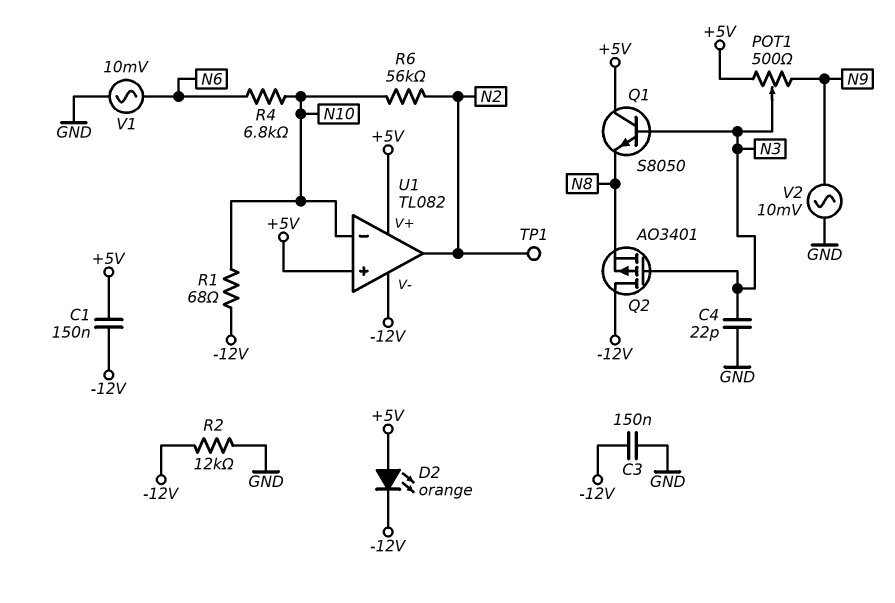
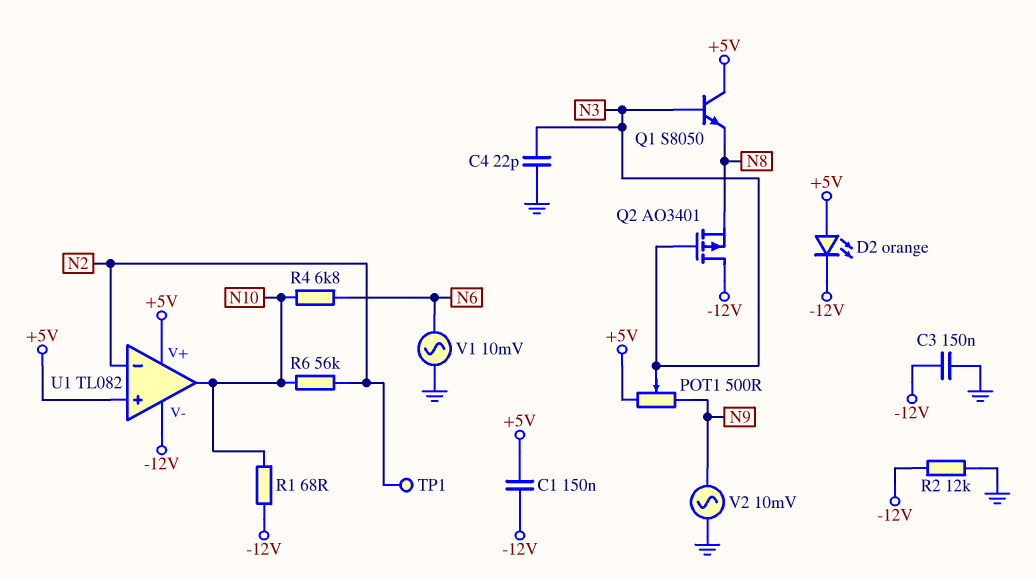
U1 pin in-: N10 -> N2
U1 pin out: N2 -> N10

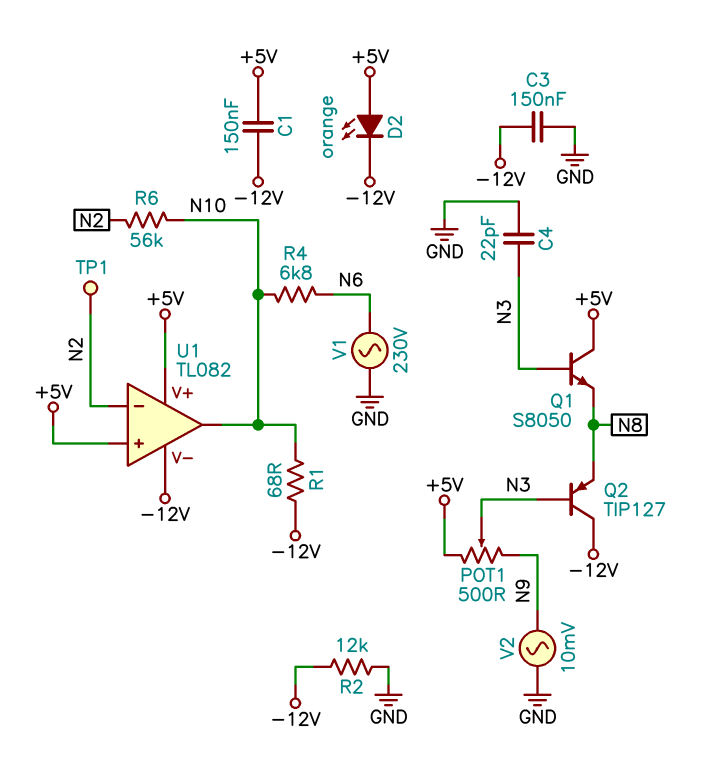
Q2: PMOS AO3401 (G N3, D -12V, S N8) -> PNP TIP127 (B N3, C -12V, E N8)
V1: AC 10mV (GND, N6) -> AC 230V (GND, N6)

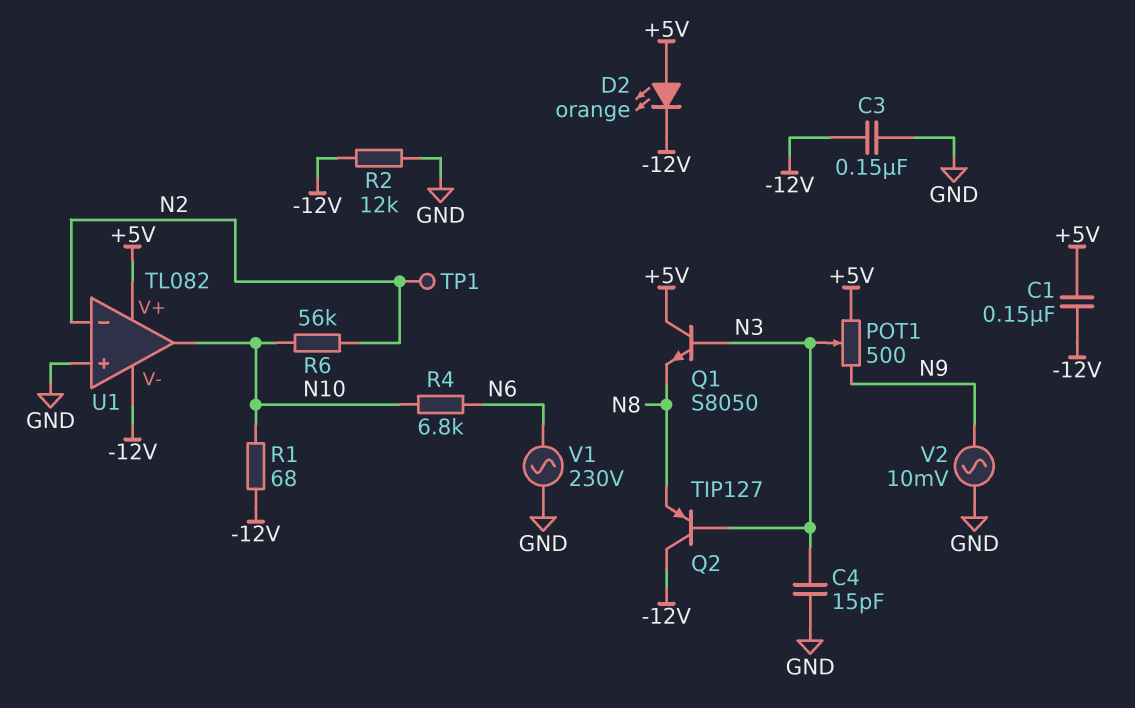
C4: 22pF (GND, N3) -> 15pF (GND, N3)
U1 pin in+: +5V -> GND

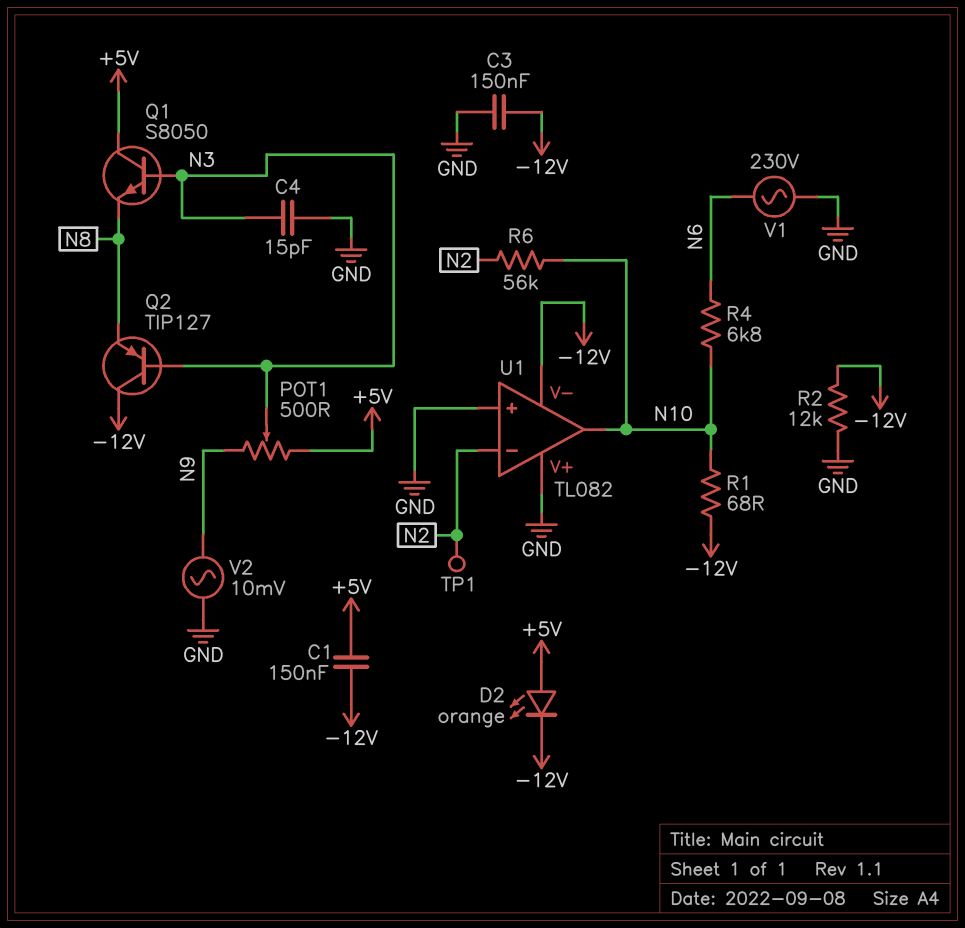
U1 pin V+: +5V -> GND

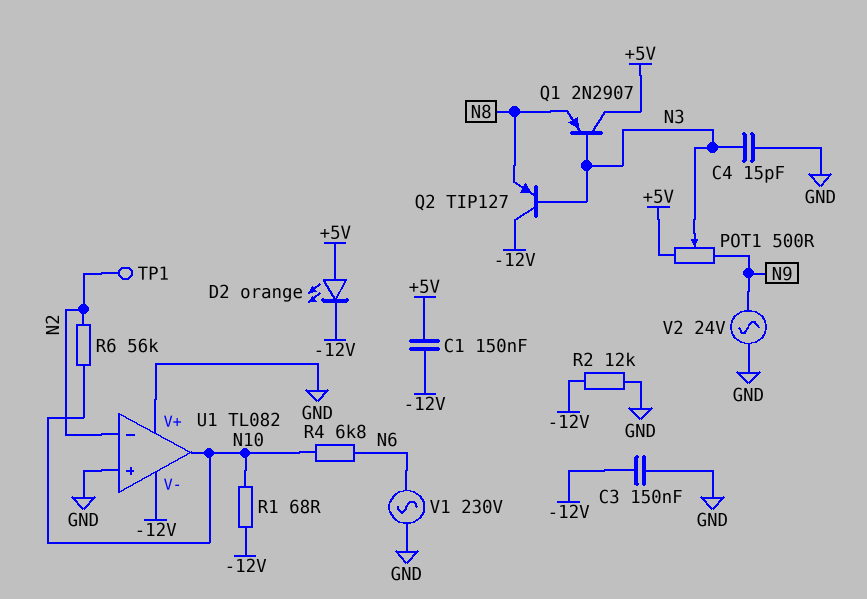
Q1: NPN S8050 (B N3, C +5V, E N8) -> PNP 2N2907 (B N3, C +5V, E N8)
V2: AC 10mV (GND, N9) -> AC 24V (GND, N9)

